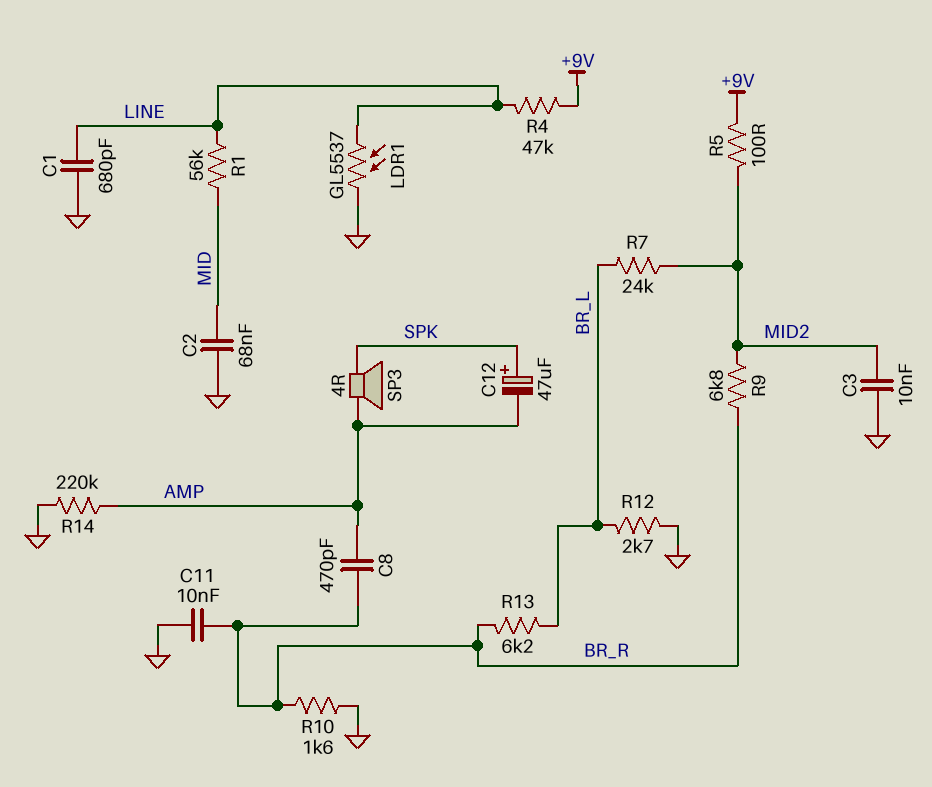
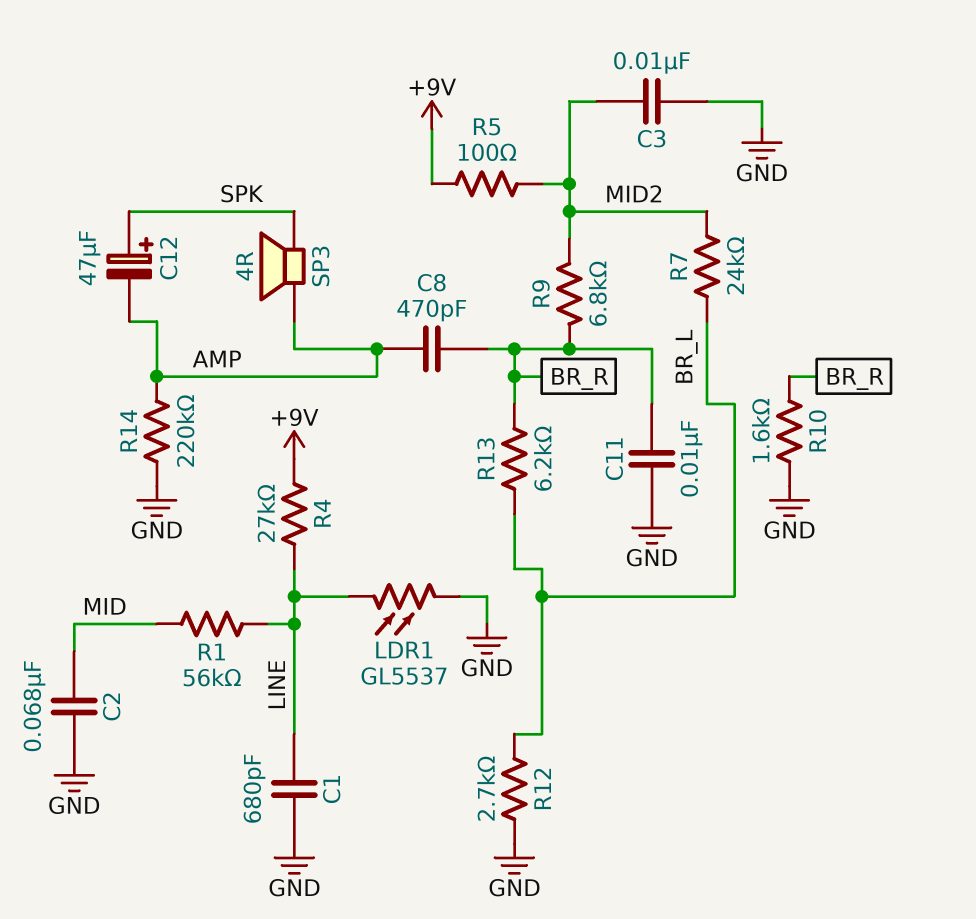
R4: 47k (+9V, LINE) -> 27k (+9V, LINE)

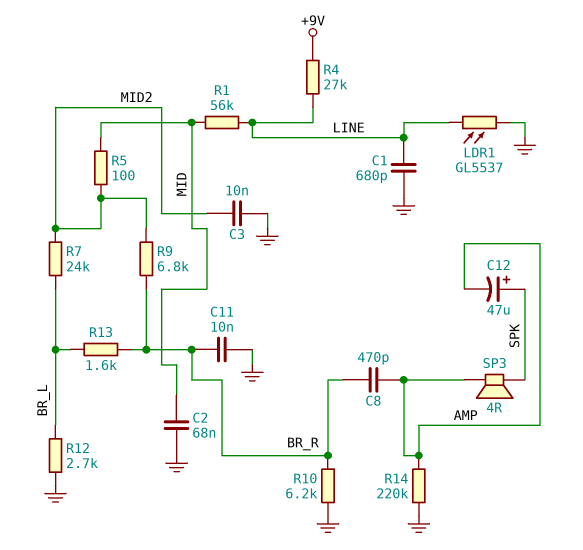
R5: 100 (+9V, MID2) -> 100 (MID, MID2)
R10: 1.6k (BR_R, GND) -> 6.2k (BR_R, GND)
R13: 6.2k (BR_L, BR_R) -> 1.6k (BR_L, BR_R)

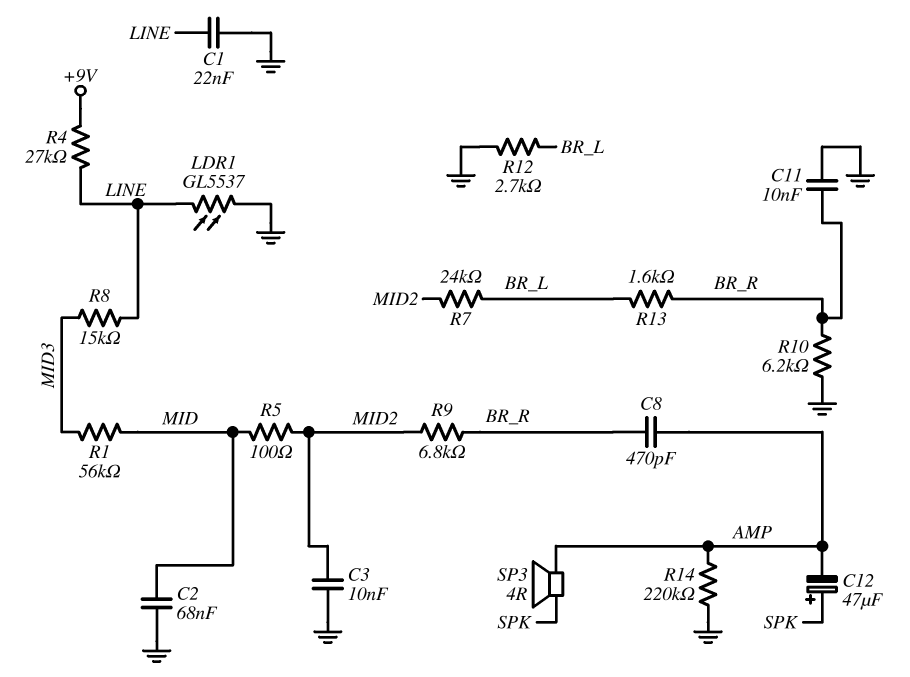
C1: 680pF (GND, LINE) -> 22nF (GND, LINE)
R1: 56k (LINE, MID) -> 56k (MID, MID3)
R8: none -> 15k (LINE, MID3)

